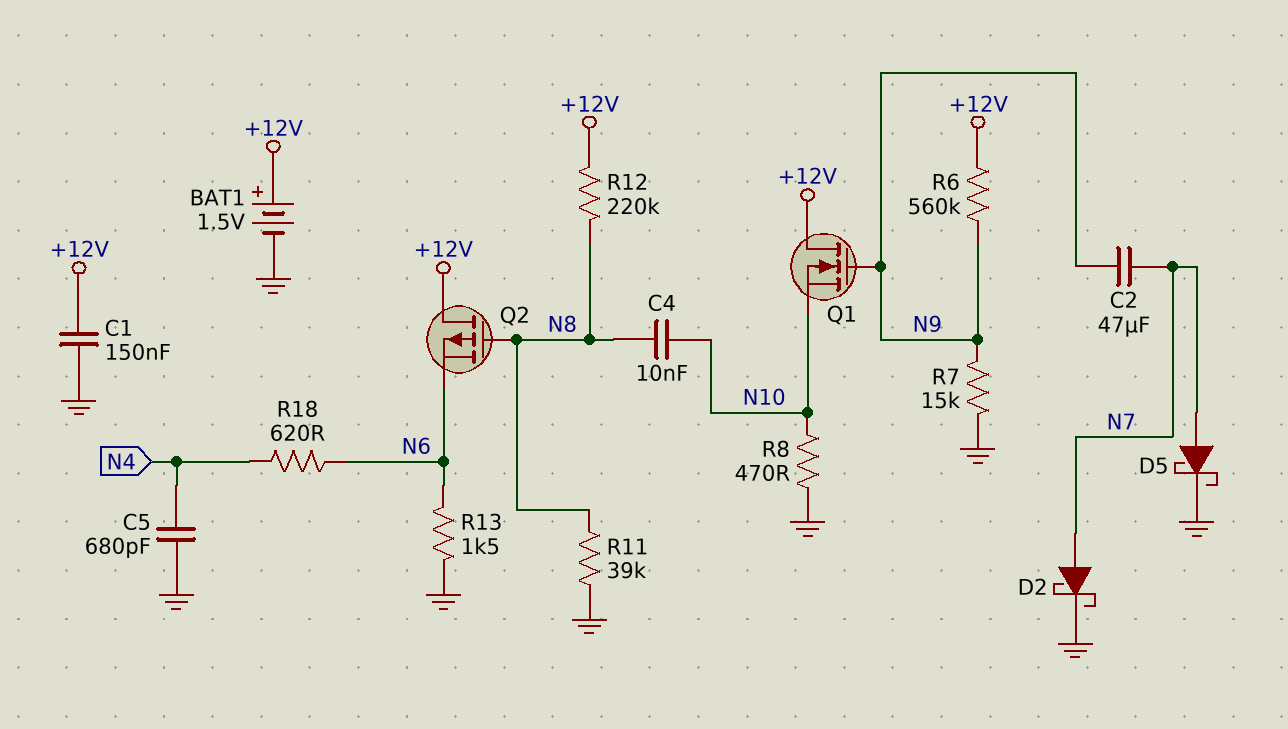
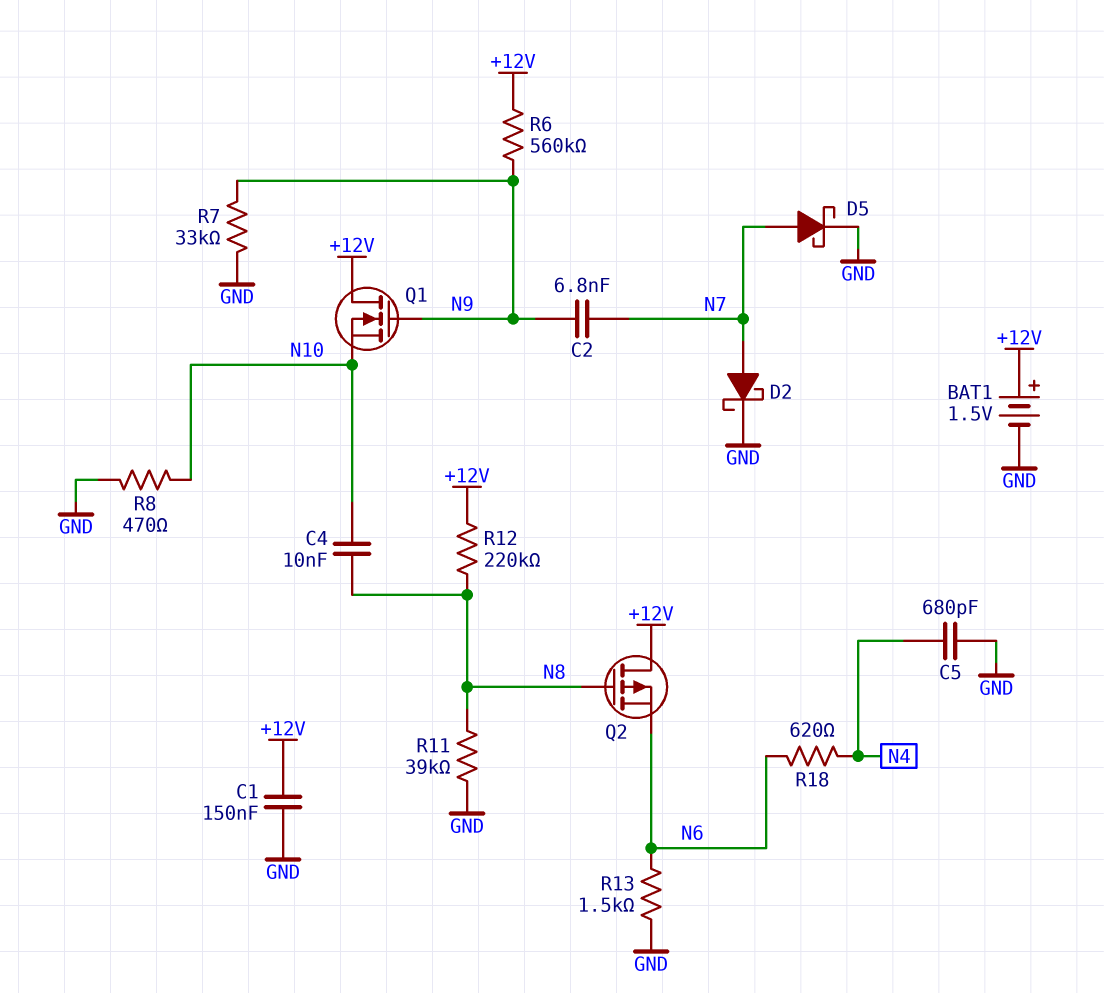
C2: 47uF (N7, N9) -> 6.8nF (N7, N9)
R7: 15k (GND, N9) -> 33k (GND, N9)

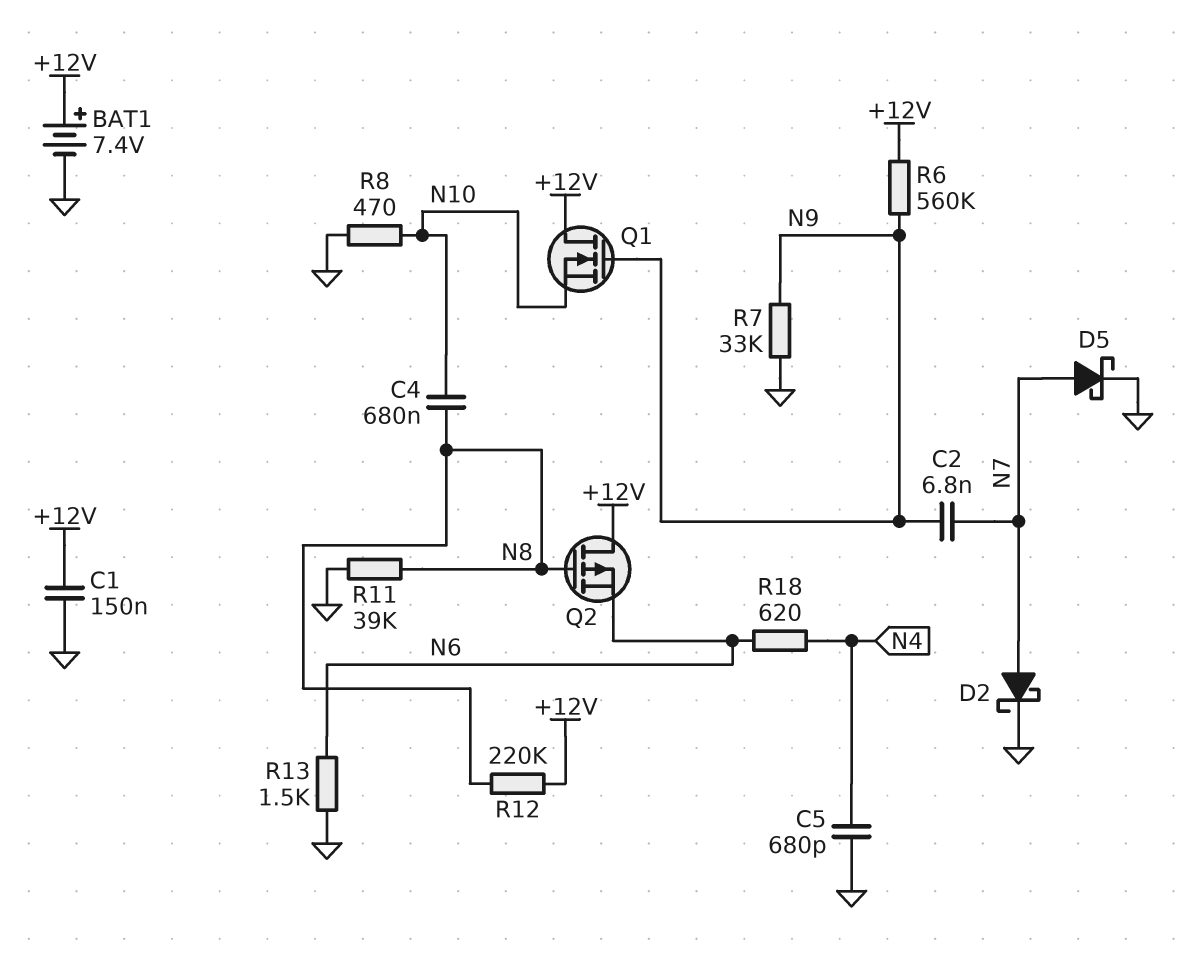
BAT1: 1.5V (plus +12V, minus GND) -> 7.4V (plus +12V, minus GND)
C4: 10nF (N8, N10) -> 680nF (N8, N10)

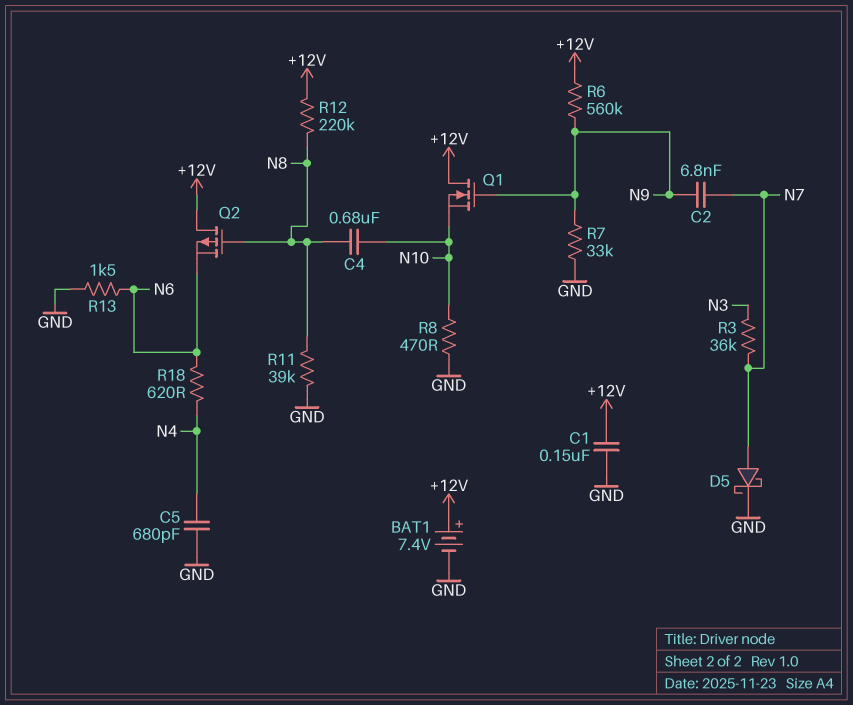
D2: schottky (A N7, K GND) -> none
R3: none -> 36k (N3, N7)

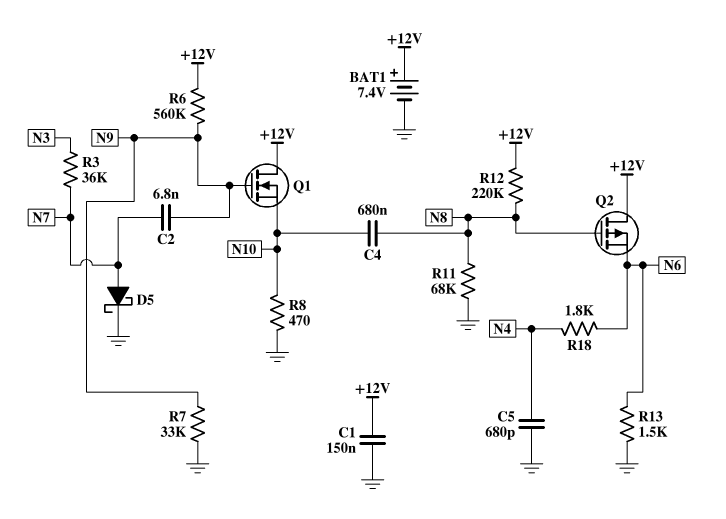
R11: 39k (GND, N8) -> 68k (GND, N8)
R18: 620 (N4, N6) -> 1.8k (N4, N6)

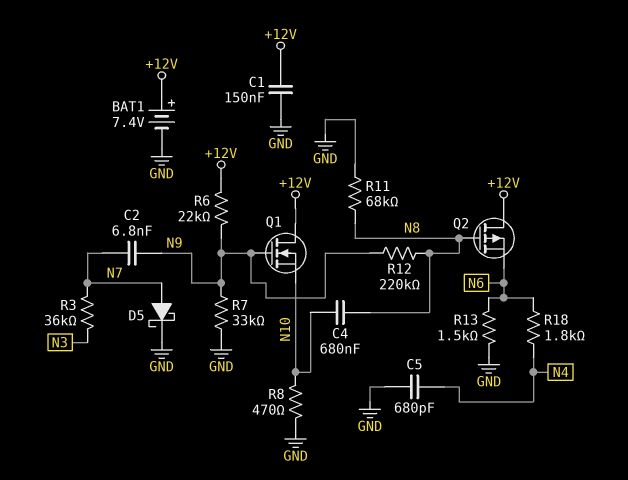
R6: 560k (+12V, N9) -> 22k (+12V, N9)
R12: 220k (+12V, N8) -> 220k (N8, N9)

